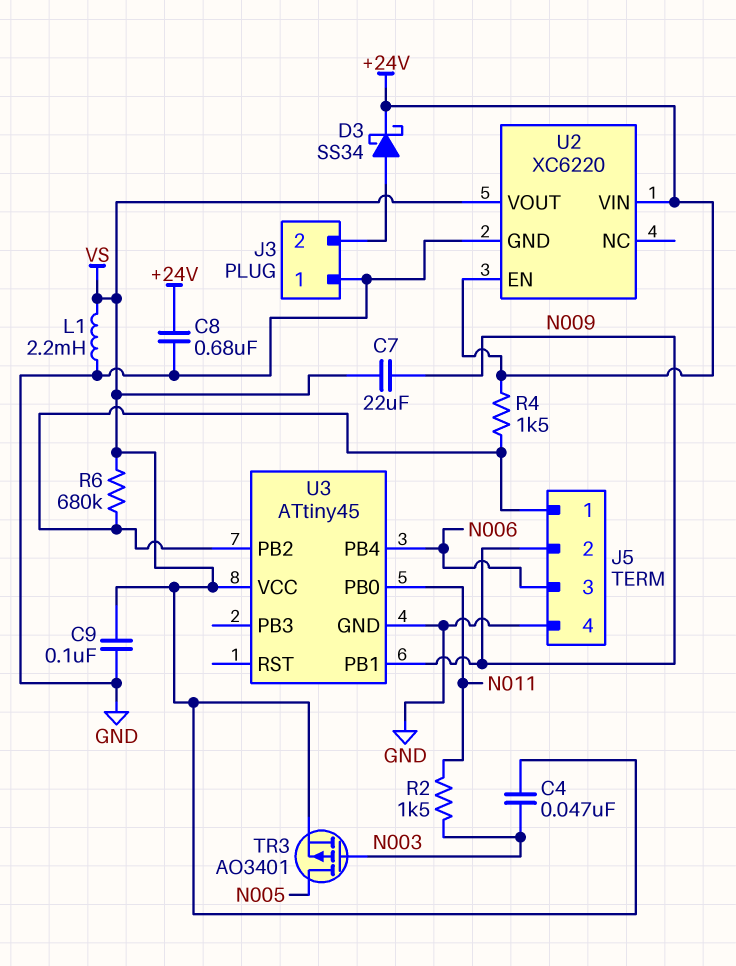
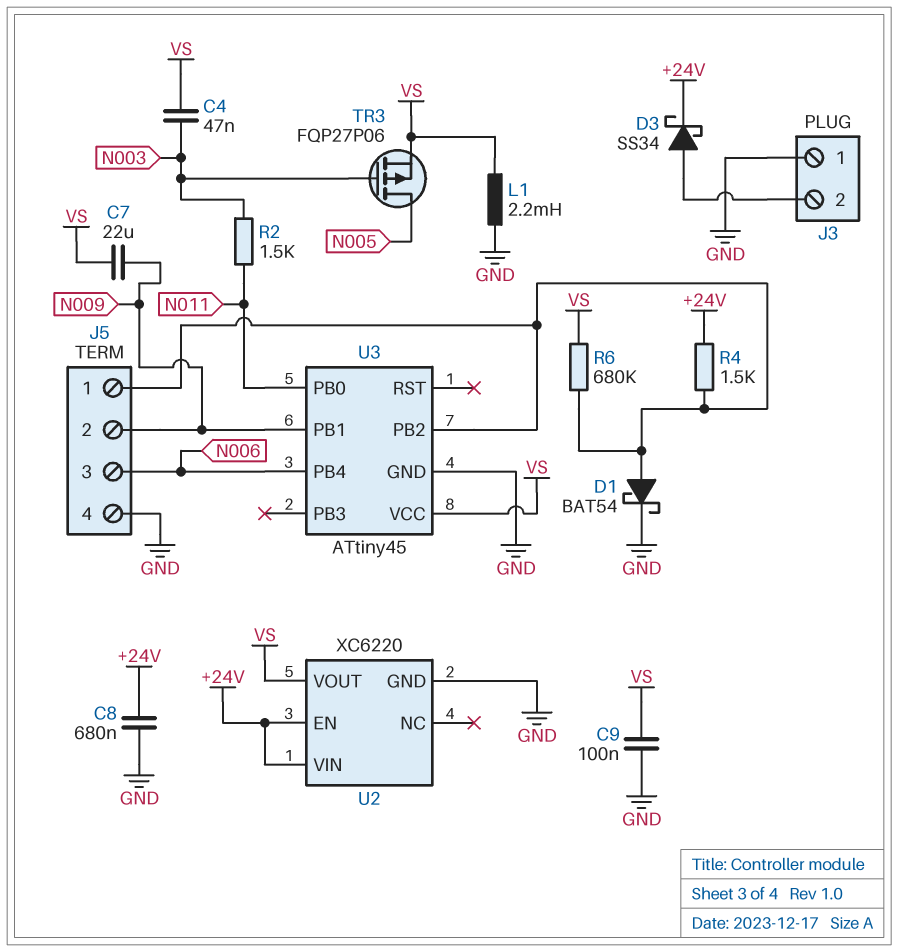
D1: none -> schottky BAT54 (A J5/1, K GND)
TR3: PMOS AO3401 (G N003, D N005, S VS) -> PMOS FQP27P06 (G N003, D N005, S VS)

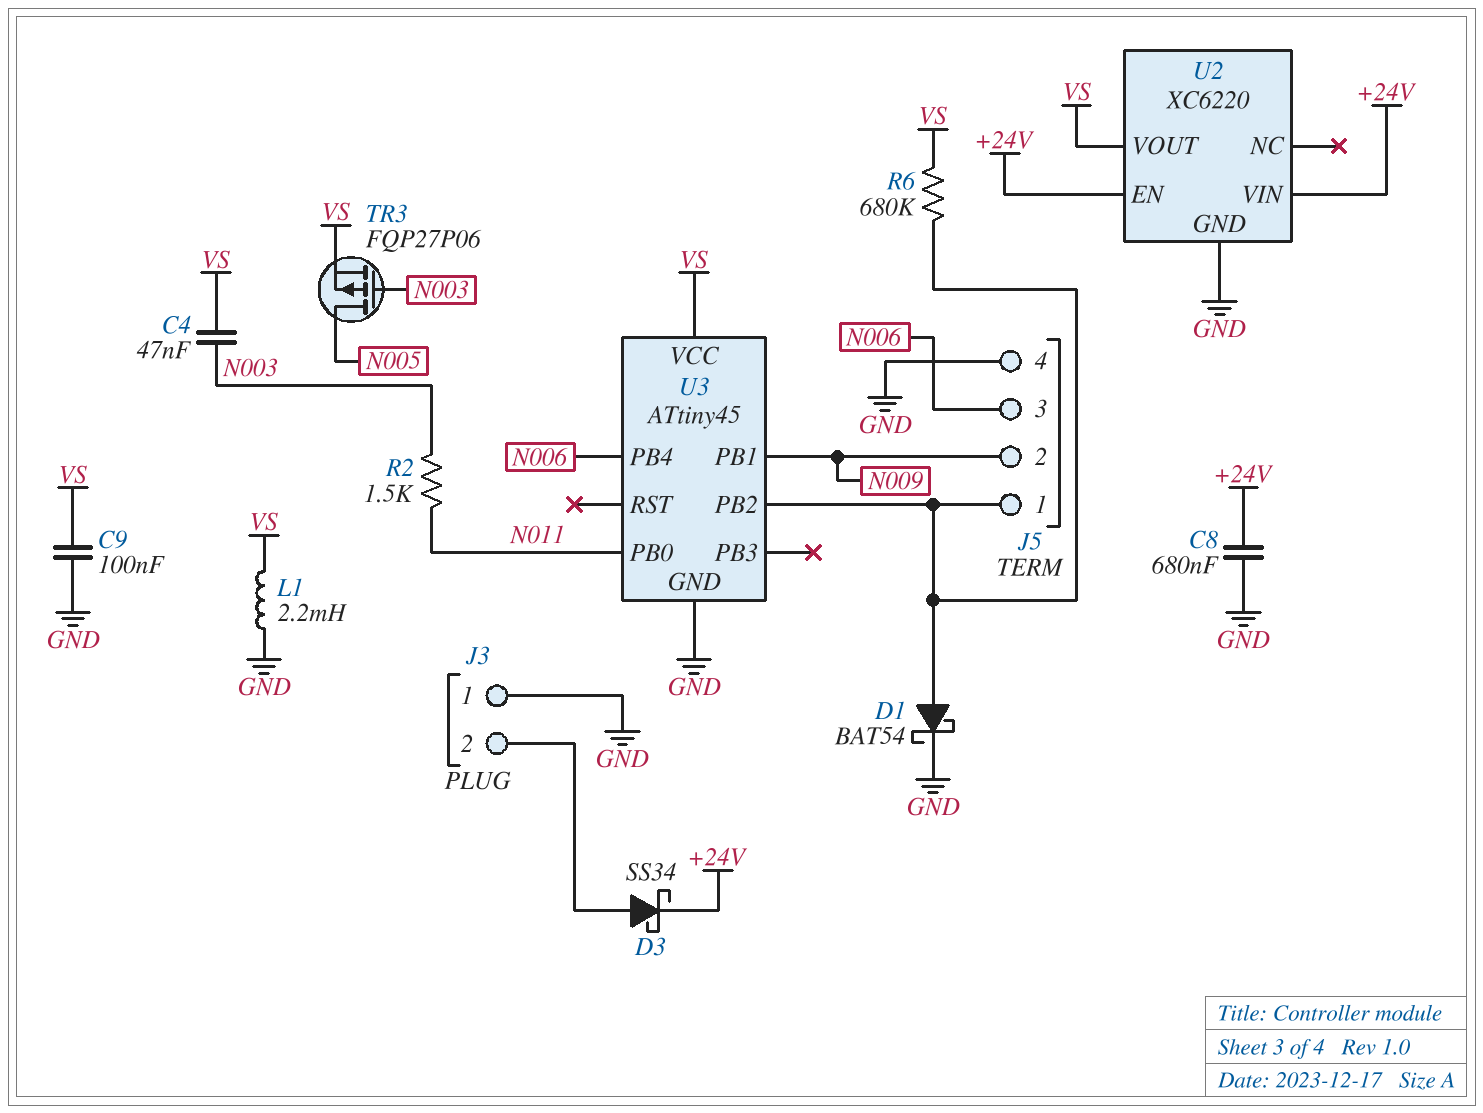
C7: 22uF (N009, VS) -> none
R4: 1.5k (+24V, J5/1) -> none

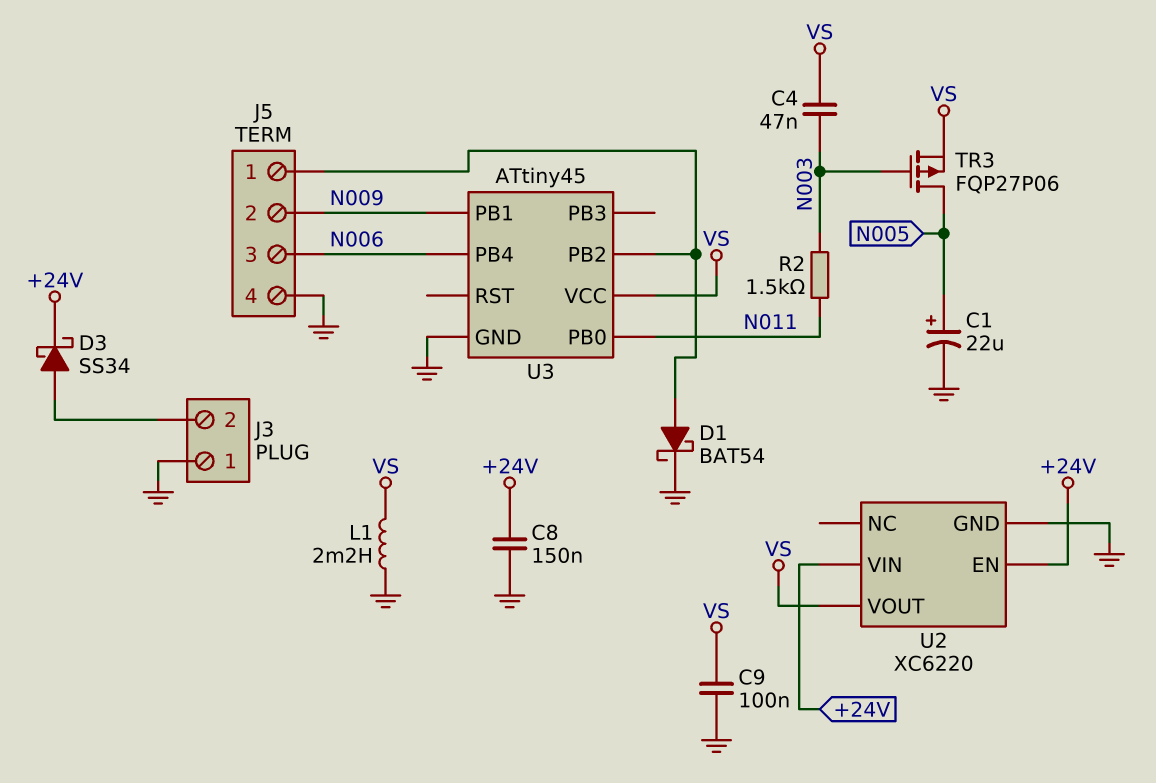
C1: none -> 22uF (plus N005, minus GND)
C8: 680nF (+24V, GND) -> 150nF (+24V, GND)
R6: 680k (J5/1, VS) -> none

